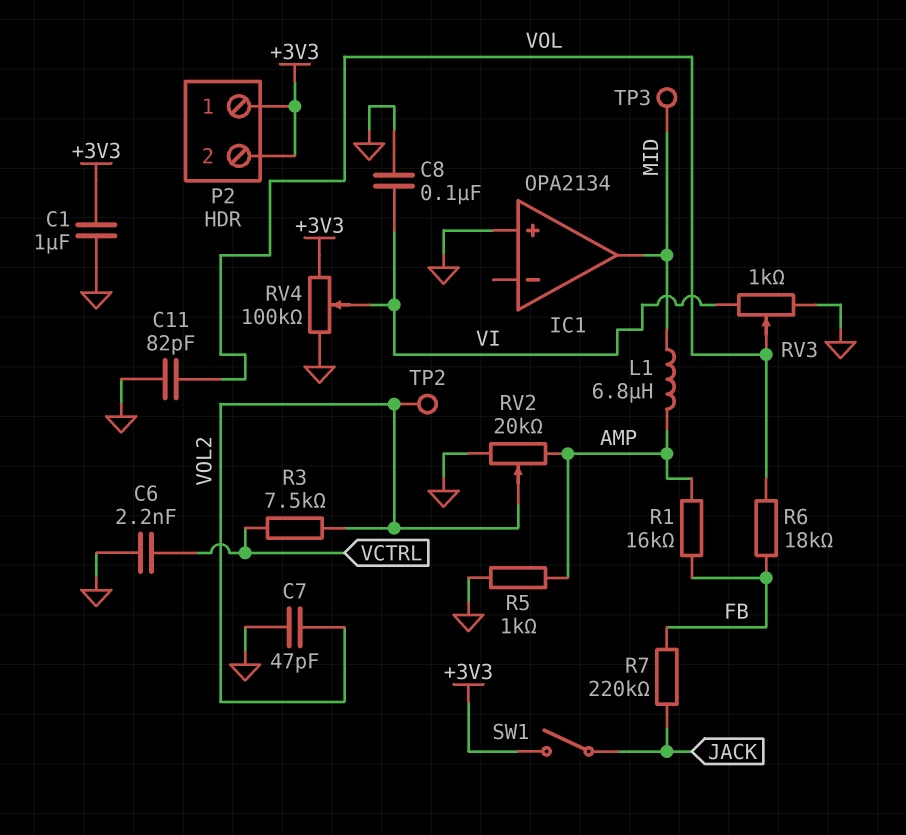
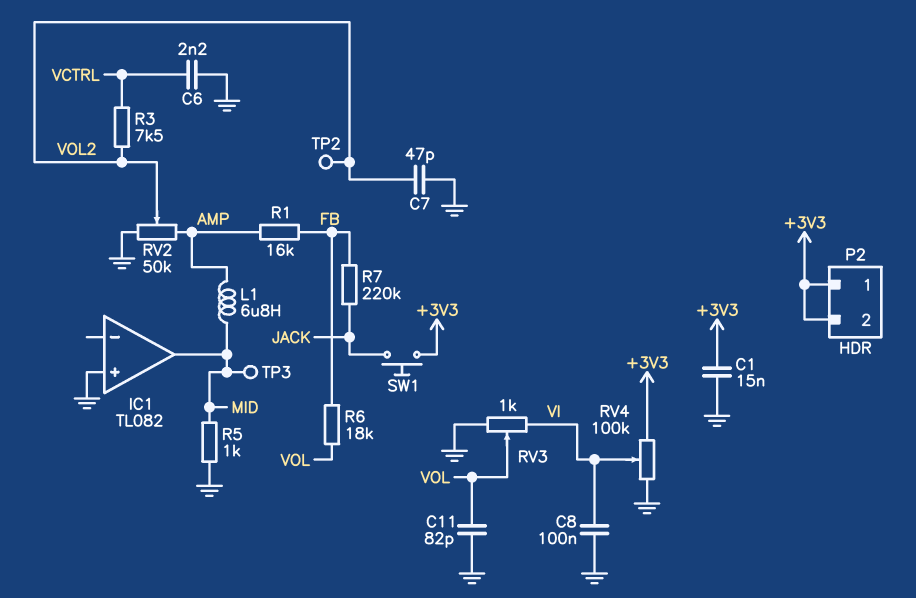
C1: 1uF (+3V3, GND) -> 15nF (+3V3, GND)
IC1: OPA2134 -> TL082
R5: 1k (AMP, GND) -> 1k (GND, MID)
RV2: 20k (AMP, GND, wiper VOL2) -> 50k (AMP, GND, wiper VOL2)
SW1: switch (+3V3, JACK) -> button (+3V3, JACK)

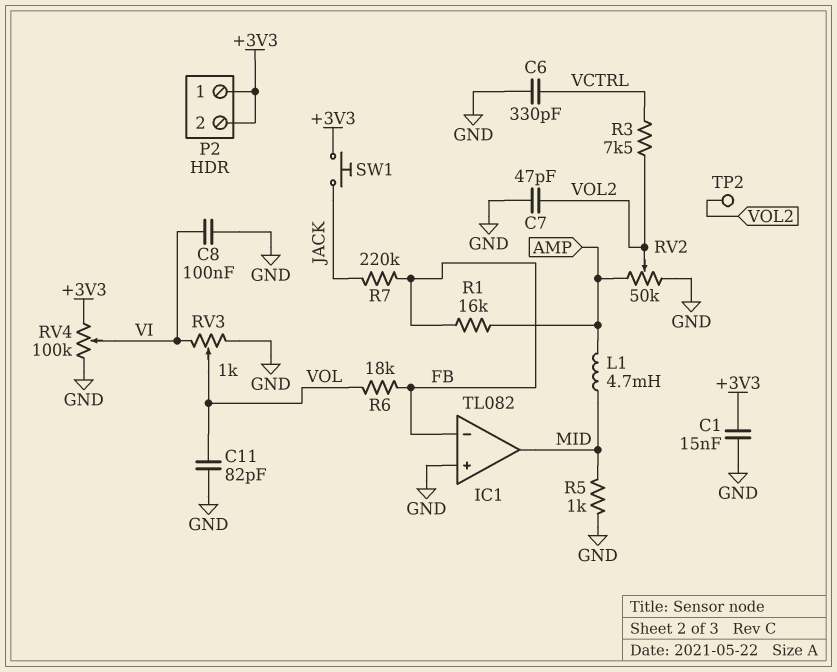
C6: 2.2nF (GND, VCTRL) -> 330pF (GND, VCTRL)
IC1 pin in-: none -> FB
L1: 6.8uH (AMP, MID) -> 4.7mH (AMP, MID)
TP3: test point (MID) -> none

